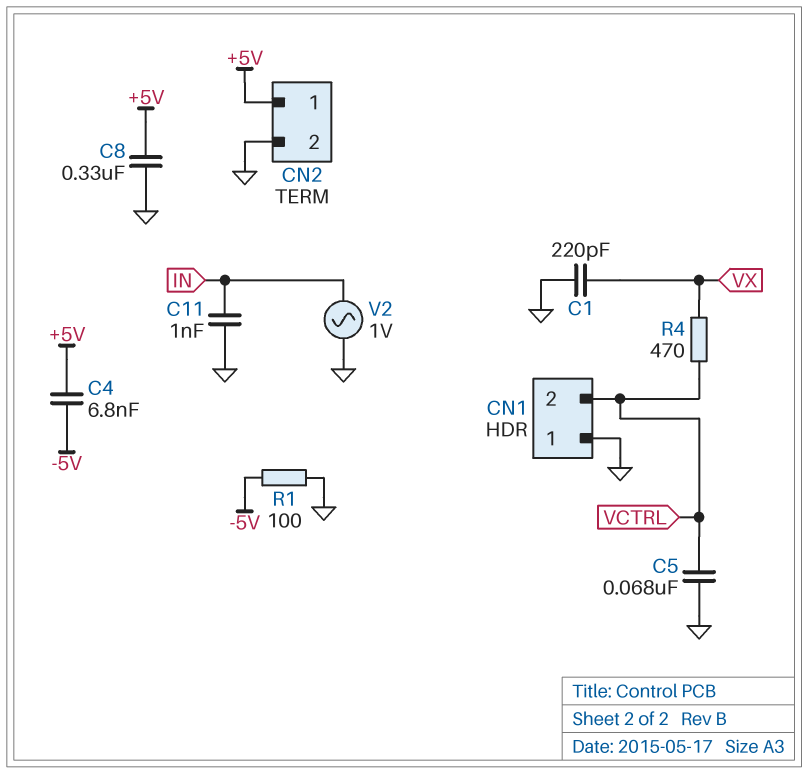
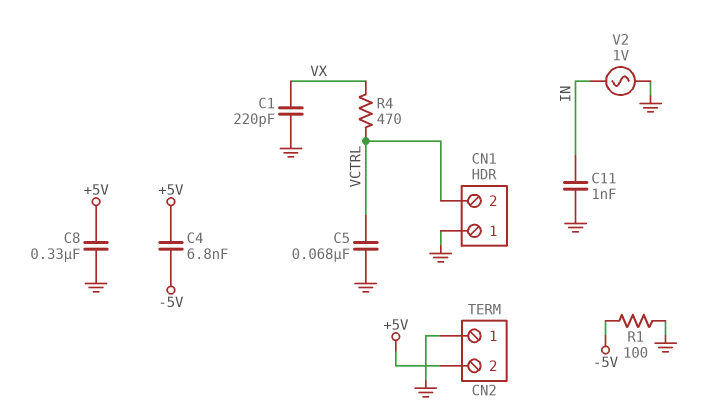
CN2 pin 1: +5V -> GND
CN2 pin 2: GND -> +5V

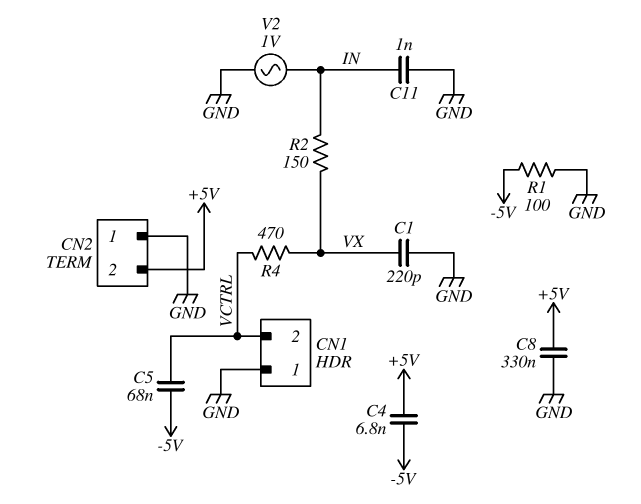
C5: 68nF (GND, VCTRL) -> 68nF (-5V, VCTRL)
R2: none -> 150 (IN, VX)

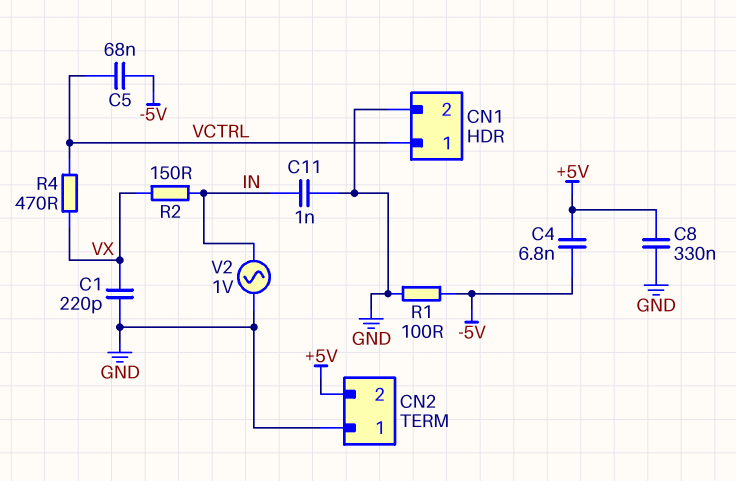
CN1 pin 1: GND -> VCTRL
CN1 pin 2: VCTRL -> GND

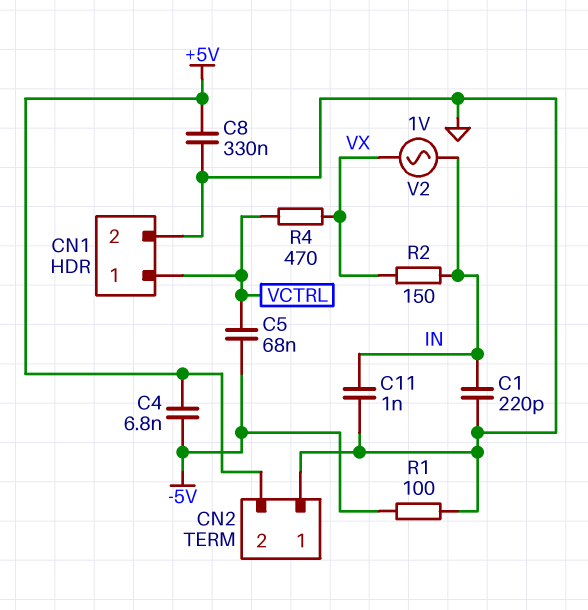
C1: 220pF (GND, VX) -> 220pF (GND, IN)
V2: AC 1V (GND, IN) -> AC 1V (IN, VX)

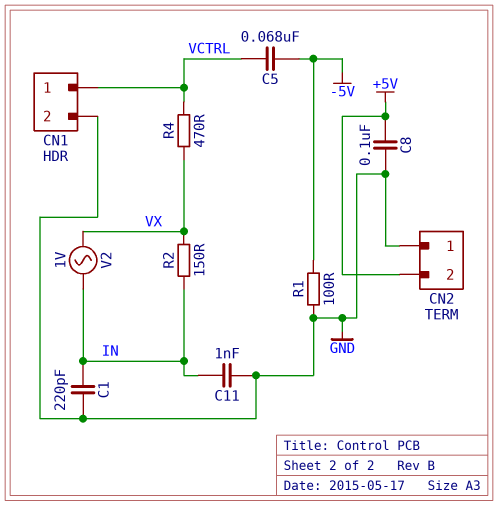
C4: 6.8nF (+5V, -5V) -> none
C8: 330nF (+5V, GND) -> 100nF (+5V, GND)

